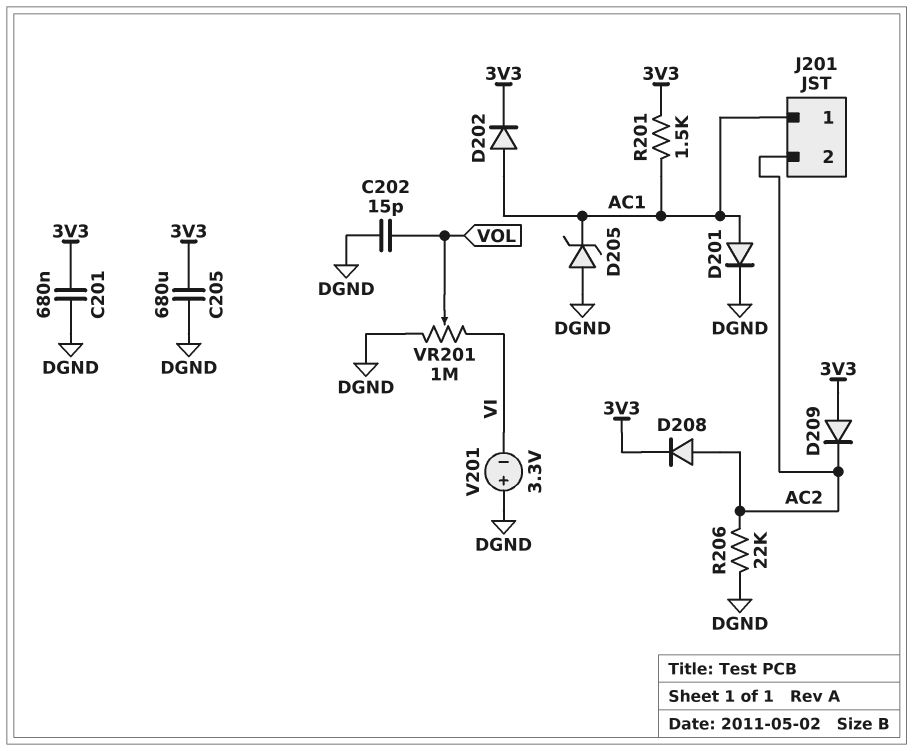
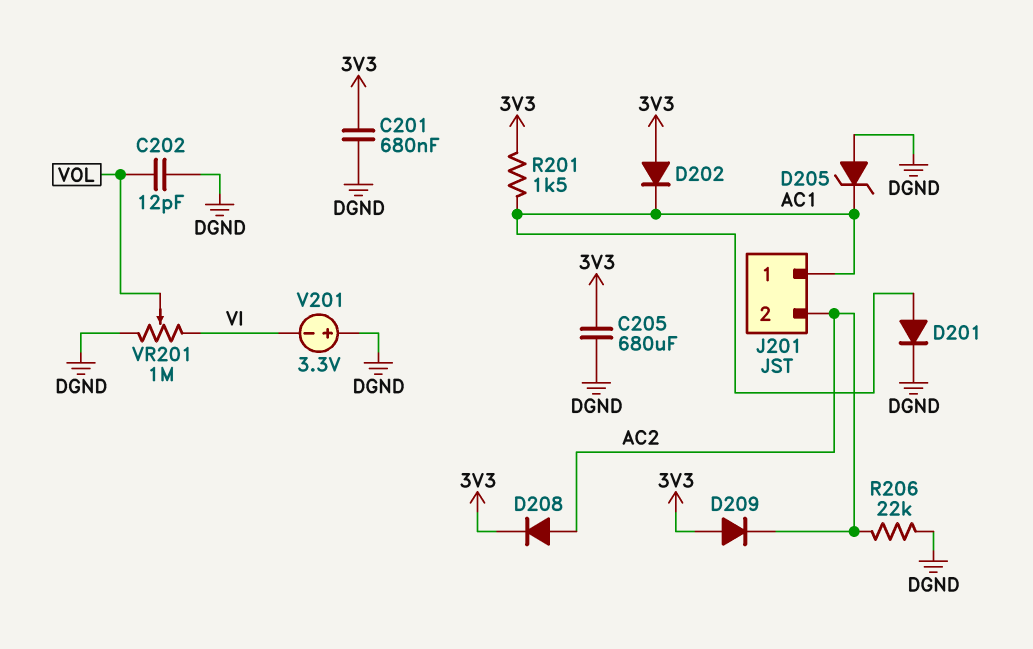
C202: 15pF (DGND, VOL) -> 12pF (DGND, VOL)
D202: diode (A AC1, K 3V3) -> diode (A 3V3, K AC1)

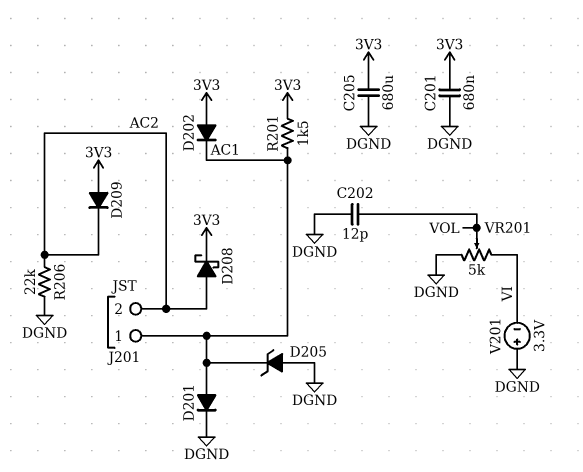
D208: diode (A AC2, K 3V3) -> schottky (A AC2, K 3V3)
VR201: 1M (DGND, VI, wiper VOL) -> 5k (DGND, VI, wiper VOL)

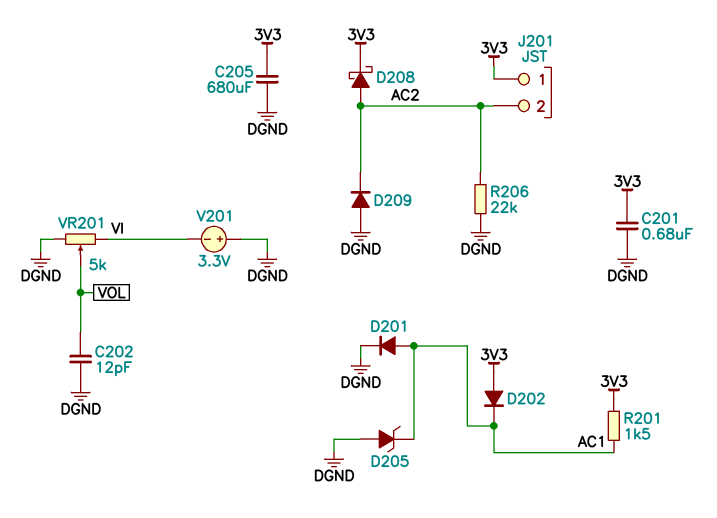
D209: diode (A 3V3, K AC2) -> diode (A DGND, K AC2)
J201 pin 1: AC1 -> 3V3

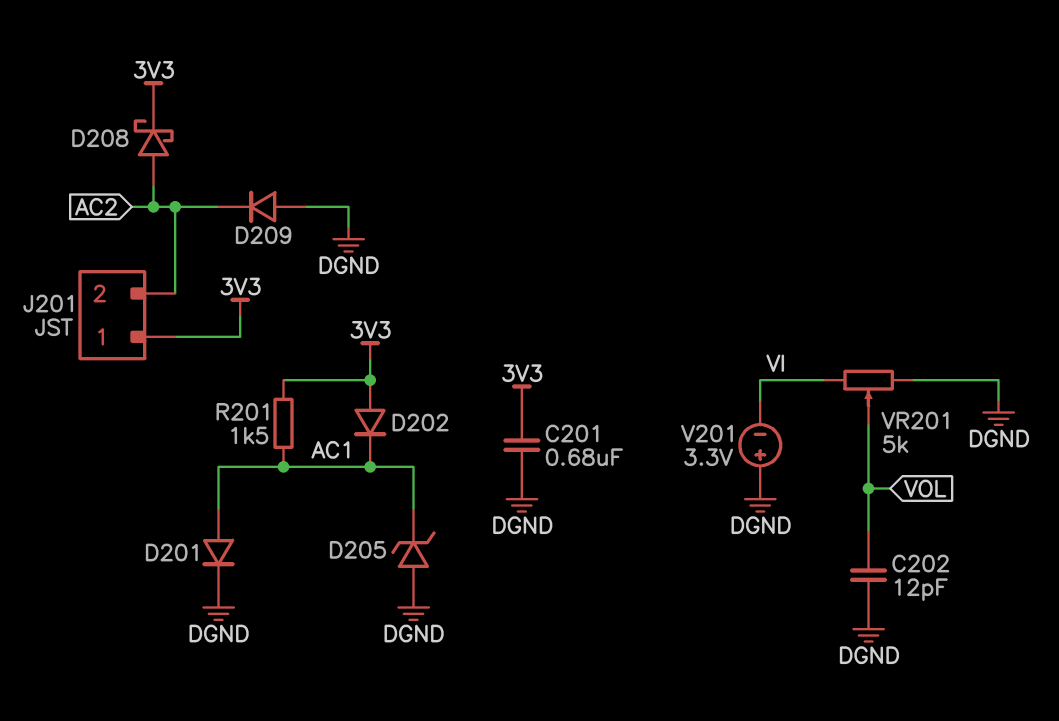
C205: 680uF (3V3, DGND) -> none
R206: 22k (AC2, DGND) -> none

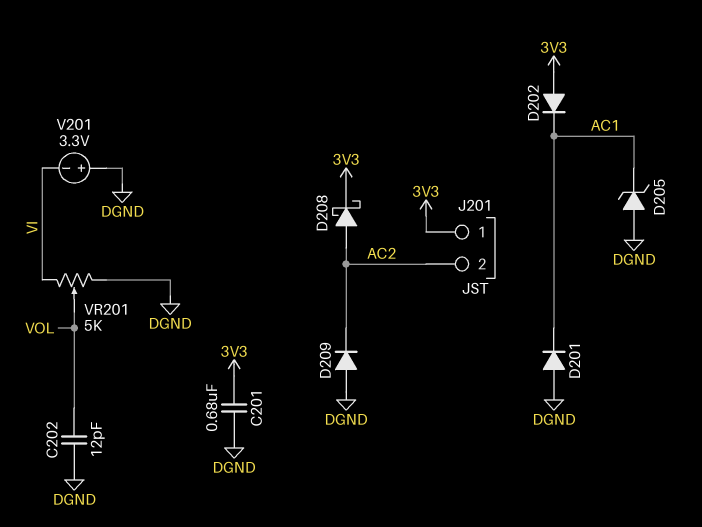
D201: diode (A AC1, K DGND) -> diode (A DGND, K AC1)
R201: 1.5k (3V3, AC1) -> none

